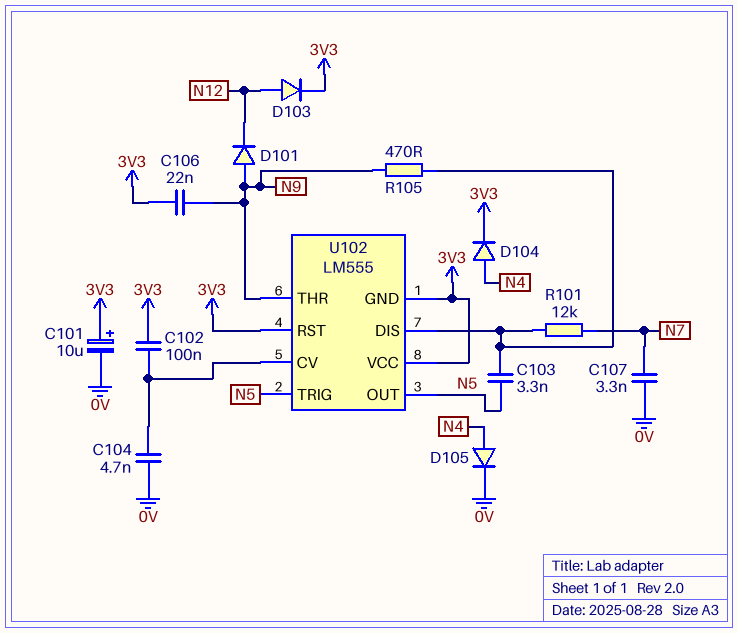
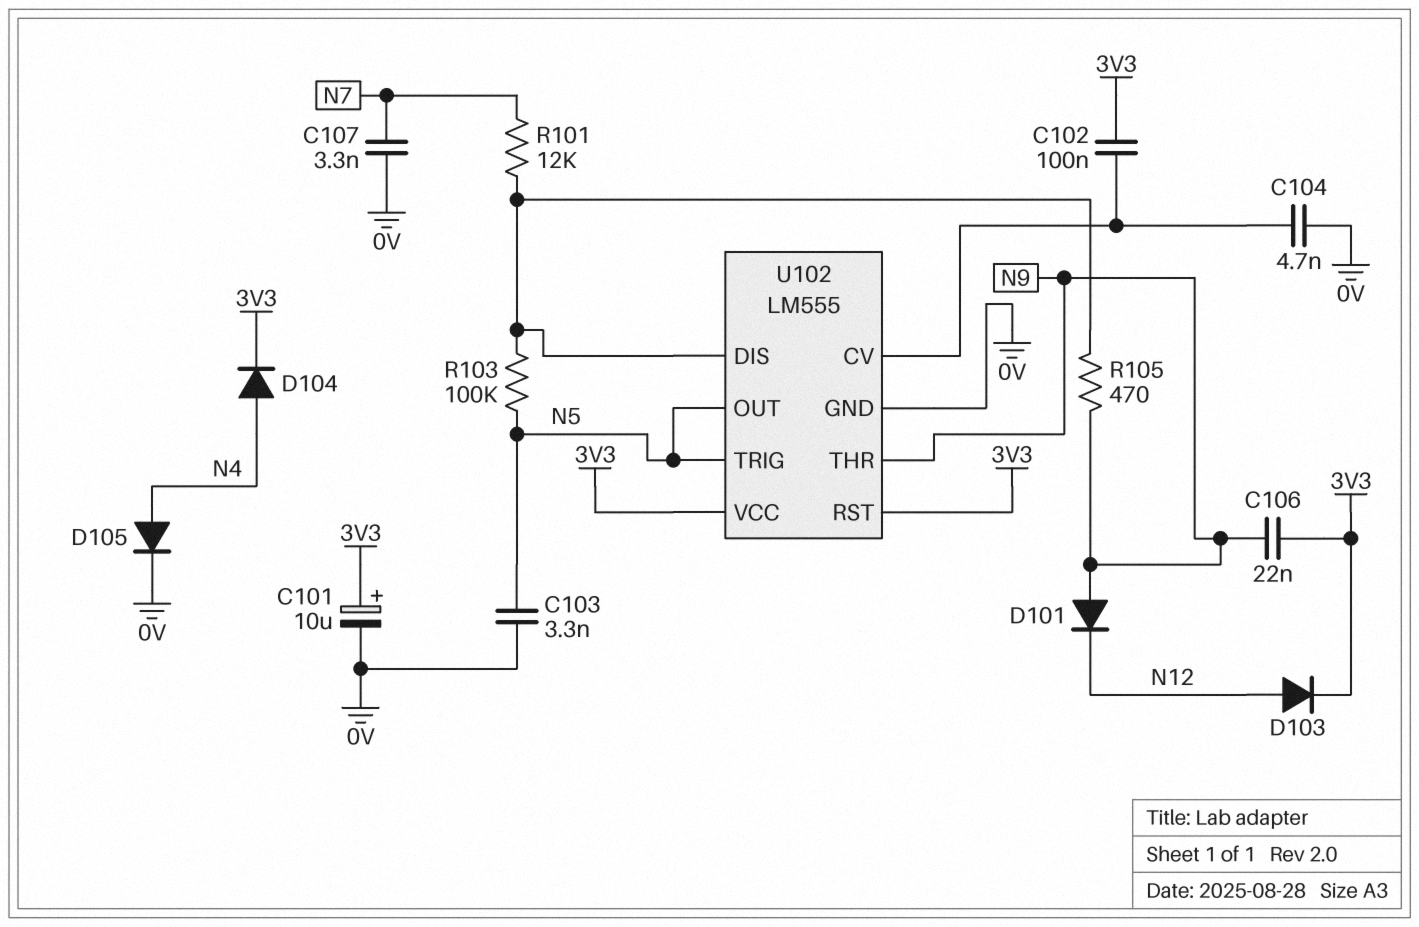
C103: 3.3nF (N5, U102/DIS) -> 3.3nF (0V, N5)
R103: none -> 100k (N5, U102/DIS)
U102 pin GND: 3V3 -> 0V

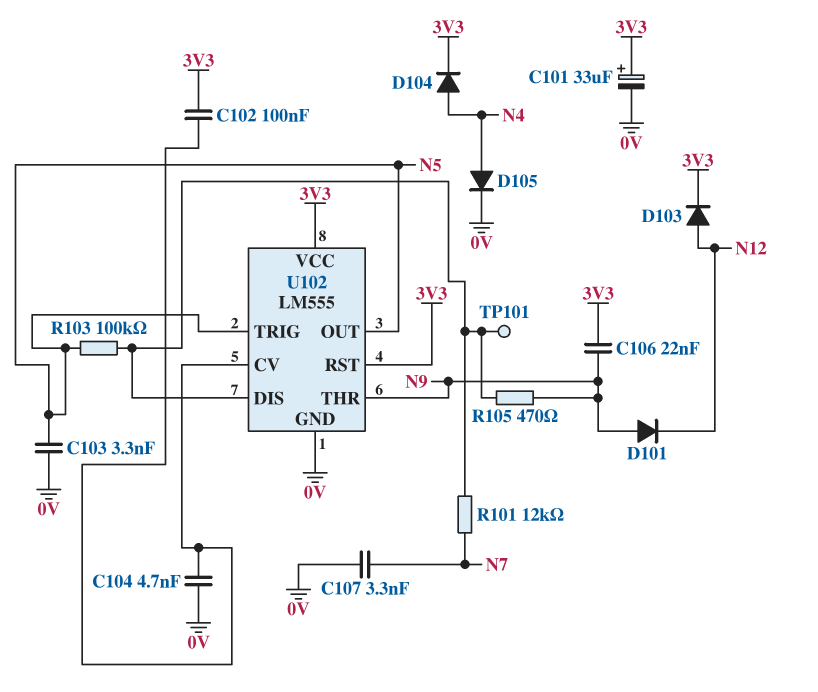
C101: 10uF (plus 3V3, minus 0V) -> 33uF (plus 3V3, minus 0V)
TP101: none -> test point (U102/DIS)

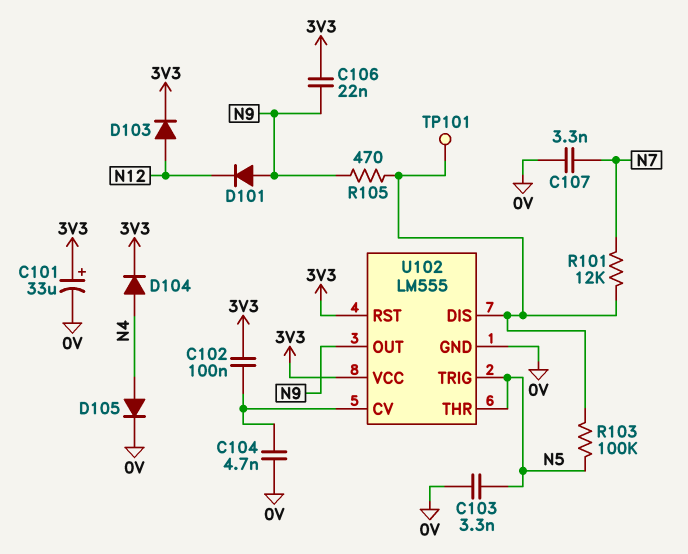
U102 pin OUT: N5 -> N9
U102 pin THR: N9 -> N5

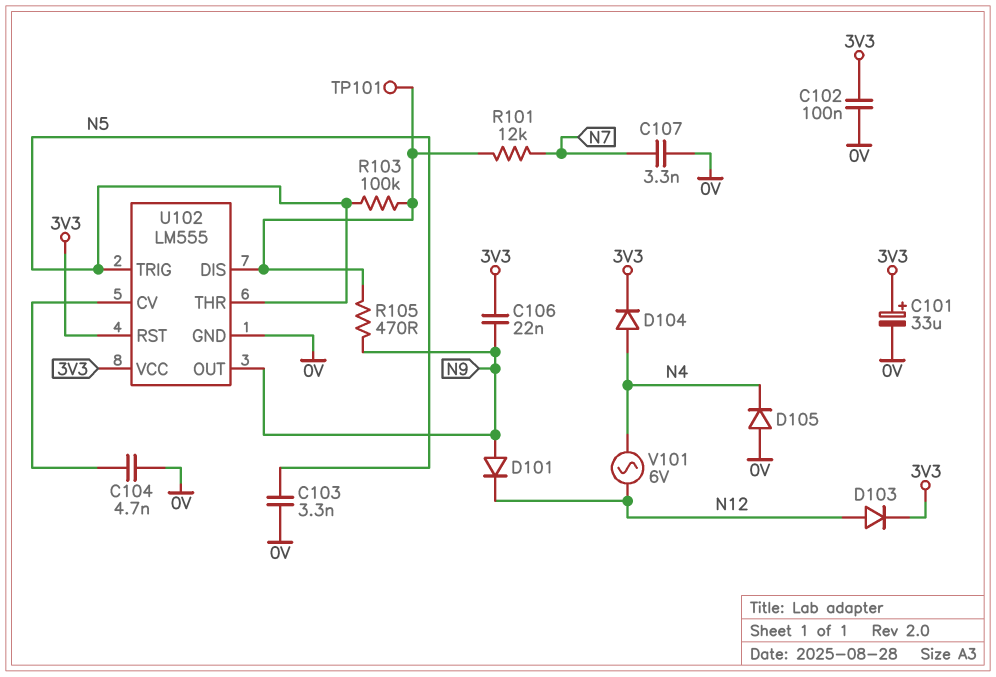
C102: 100nF (3V3, U102/CV) -> 100nF (0V, 3V3)
D105: diode (A N4, K 0V) -> diode (A 0V, K N4)
V101: none -> AC 6V (N4, N12)

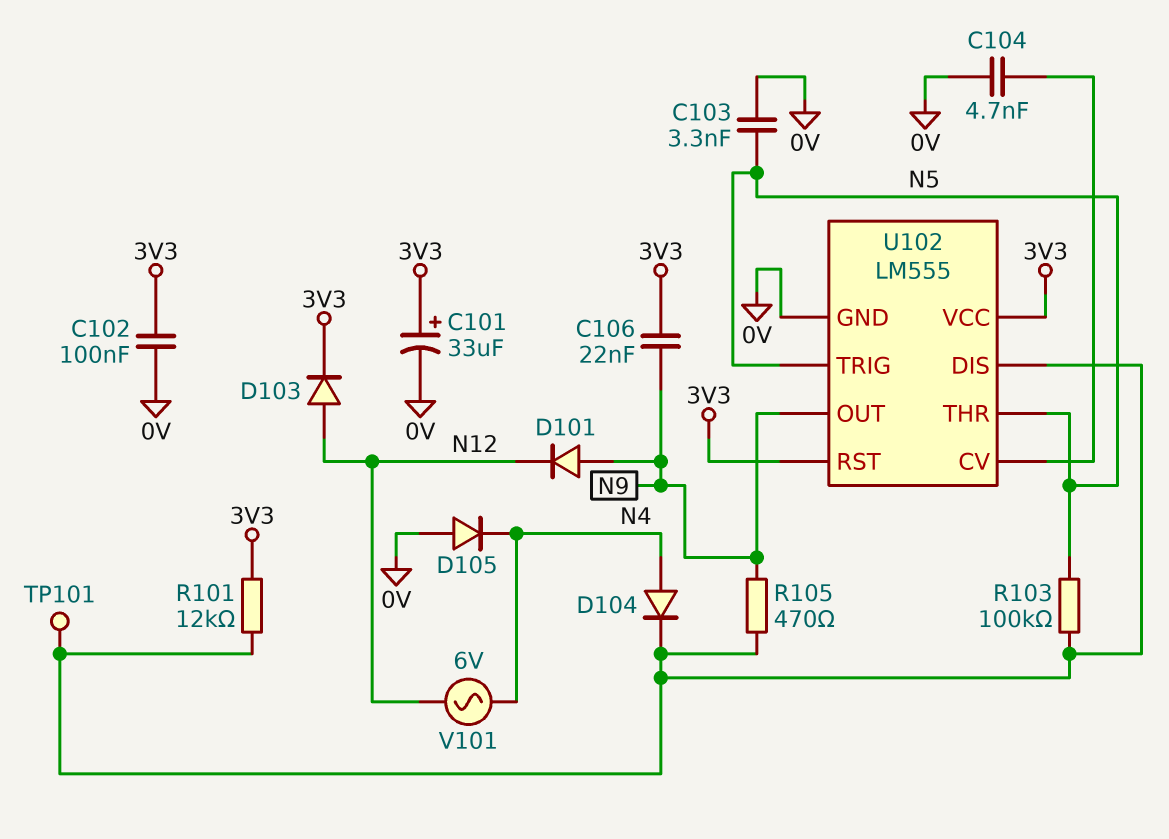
C107: 3.3nF (0V, N7) -> none
D104: diode (A N4, K 3V3) -> diode (A N4, K U102/DIS)
R101: 12k (N7, U102/DIS) -> 12k (3V3, U102/DIS)

